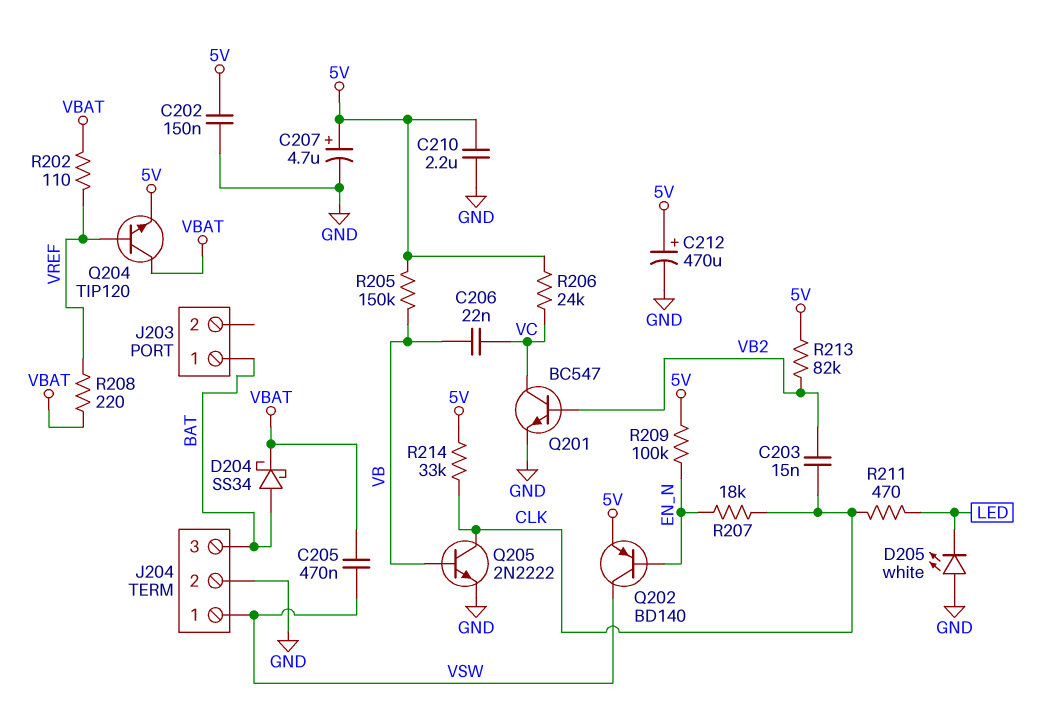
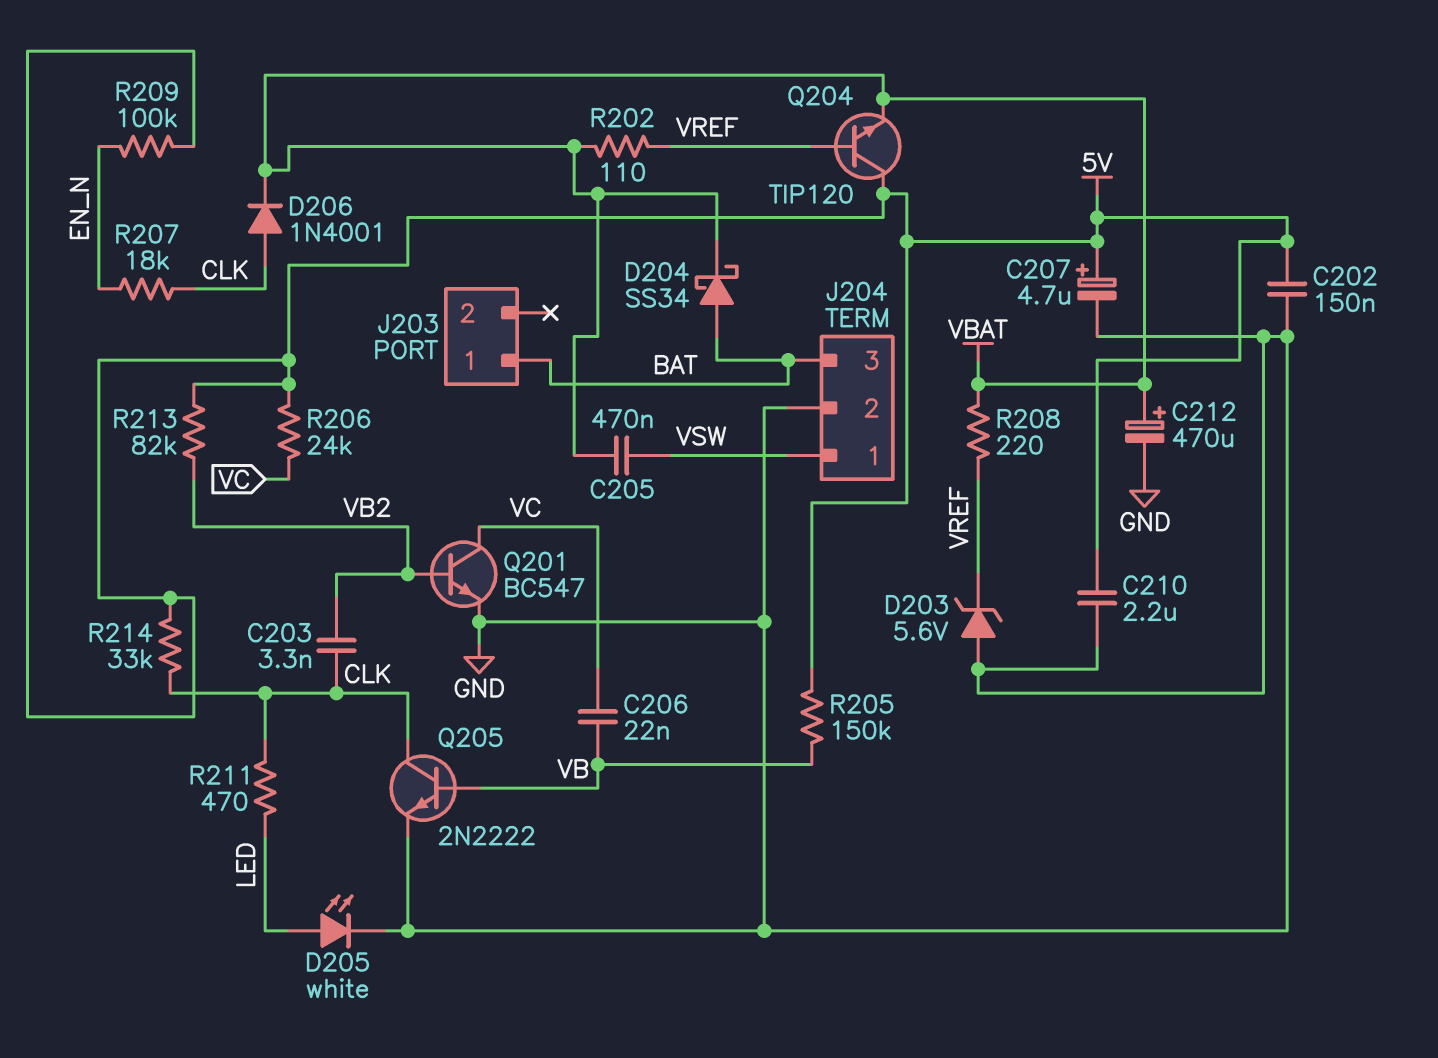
C203: 15nF (CLK, VB2) -> 3.3nF (CLK, VB2)
C212: 470uF (plus 5V, minus GND) -> 470uF (plus VBAT, minus GND)
D203: none -> zener 5.6V (A GND, K VREF)
D205: LED white (A GND, K LED) -> LED white (A LED, K GND)
D206: none -> diode 1N4001 (A CLK, K VBAT)
Q202: PNP BD140 (B EN_N, C VSW, E 5V) -> none
Q204: NPN TIP120 (B VREF, C VBAT, E 5V) -> NPN TIP120 (B VREF, C 5V, E VBAT)

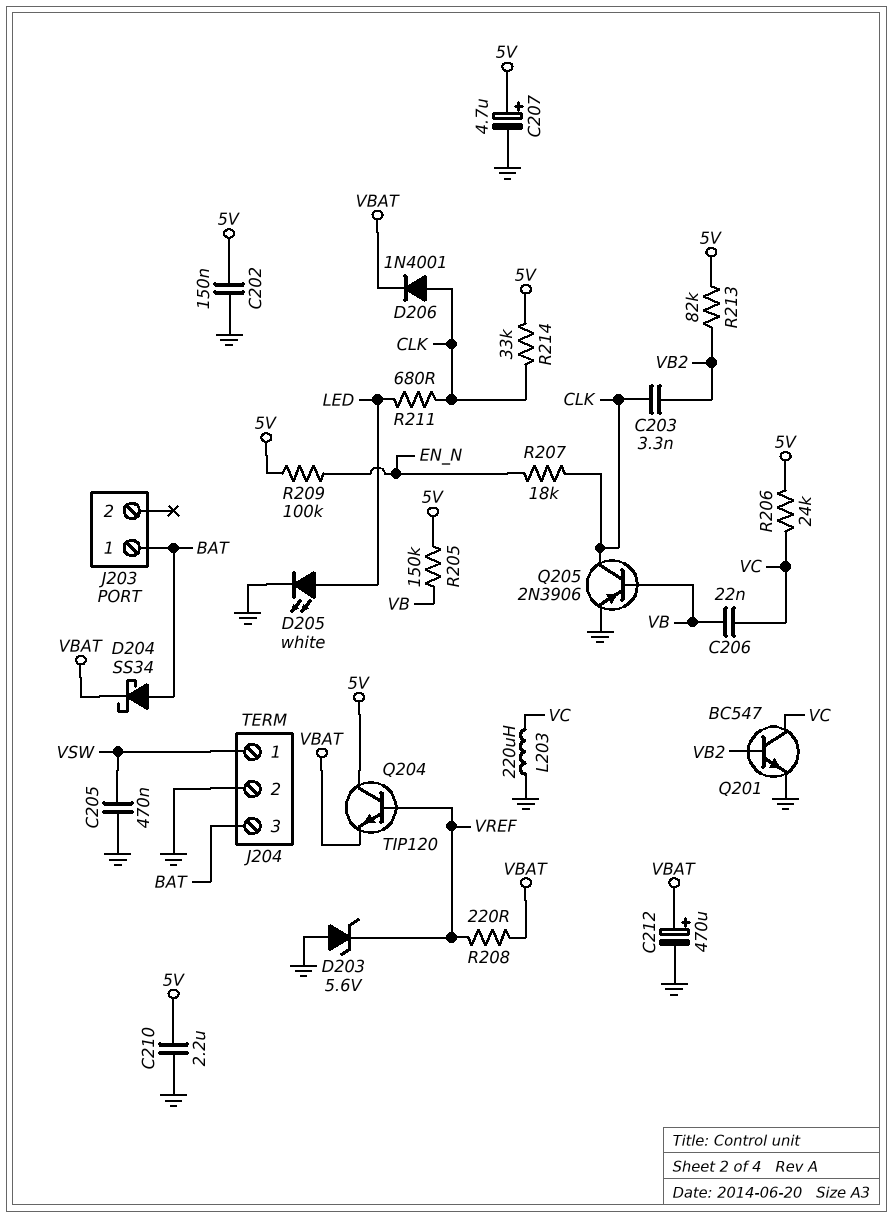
C205: 470nF (VBAT, VSW) -> 470nF (GND, VSW)
L203: none -> 220uH (GND, VC)
Q205: NPN 2N2222 (B VB, C CLK, E GND) -> PNP 2N3906 (B VB, C CLK, E GND)
R202: 110 (VBAT, VREF) -> none
R211: 470 (CLK, LED) -> 680 (CLK, LED)

